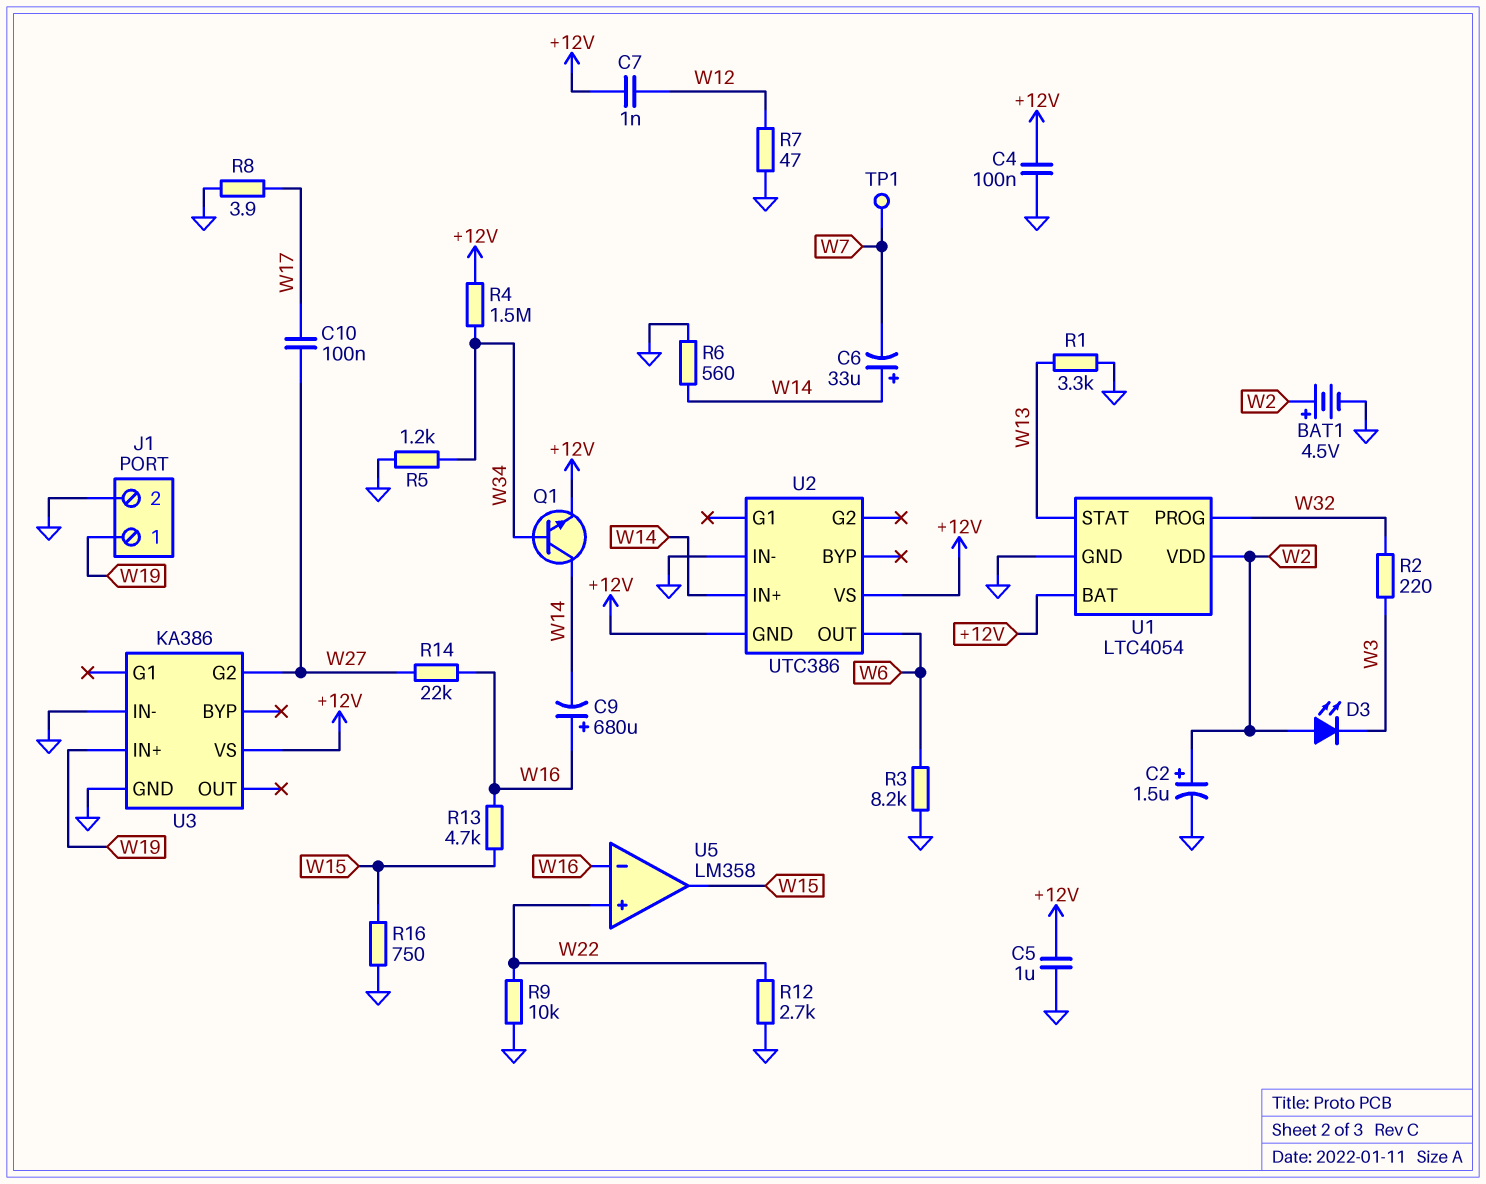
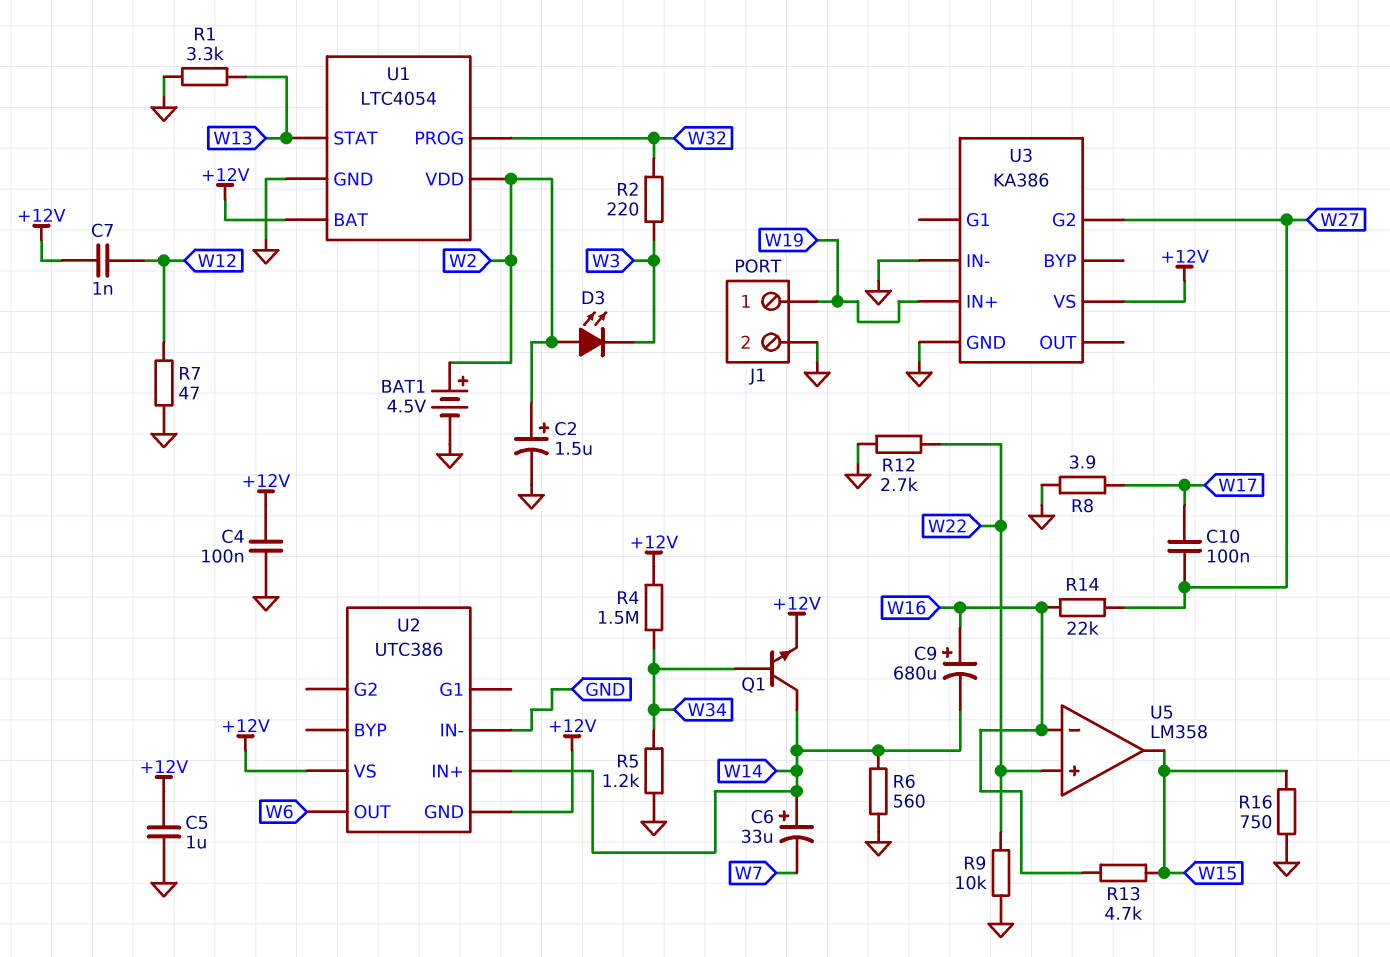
R3: 8.2k (GND, W6) -> none
TP1: test point (W7) -> none

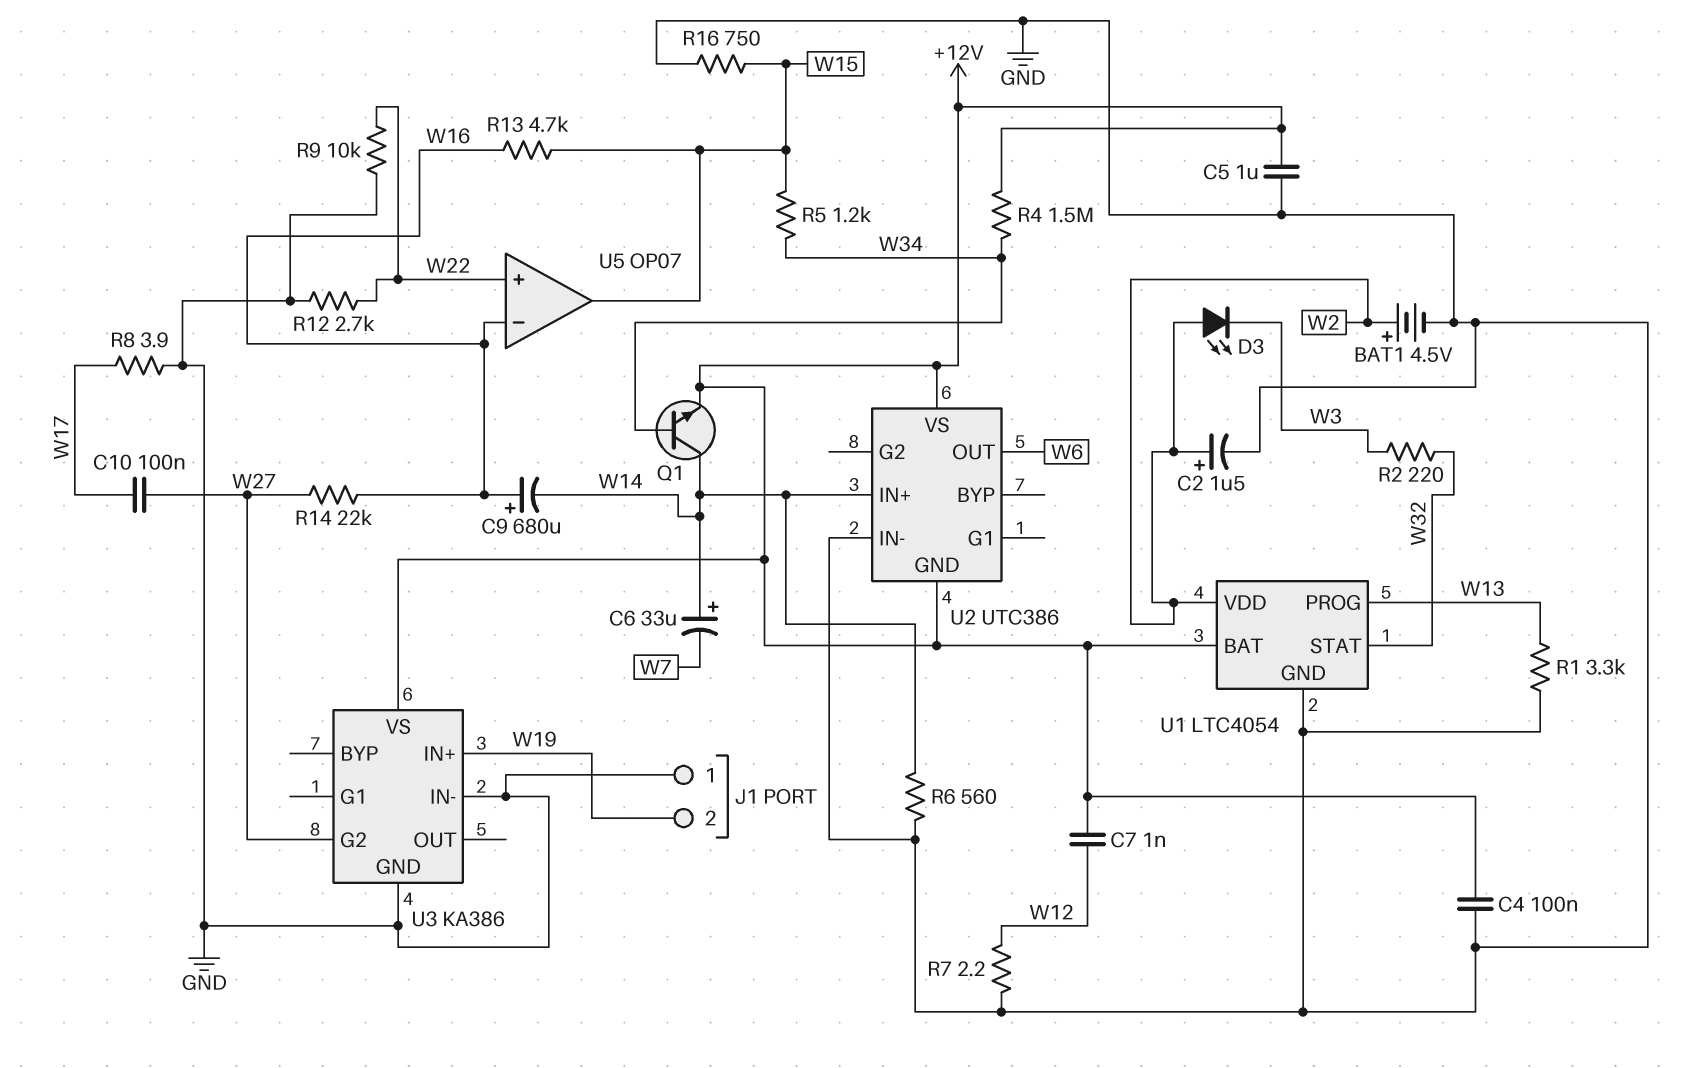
J1 pin 1: W19 -> GND
J1 pin 2: GND -> W19
R5: 1.2k (GND, W34) -> 1.2k (W15, W34)
R7: 47 (GND, W12) -> 2.2 (GND, W12)
U1 pin PROG: W32 -> W13
U1 pin STAT: W13 -> W32
U5: LM358 -> OP07

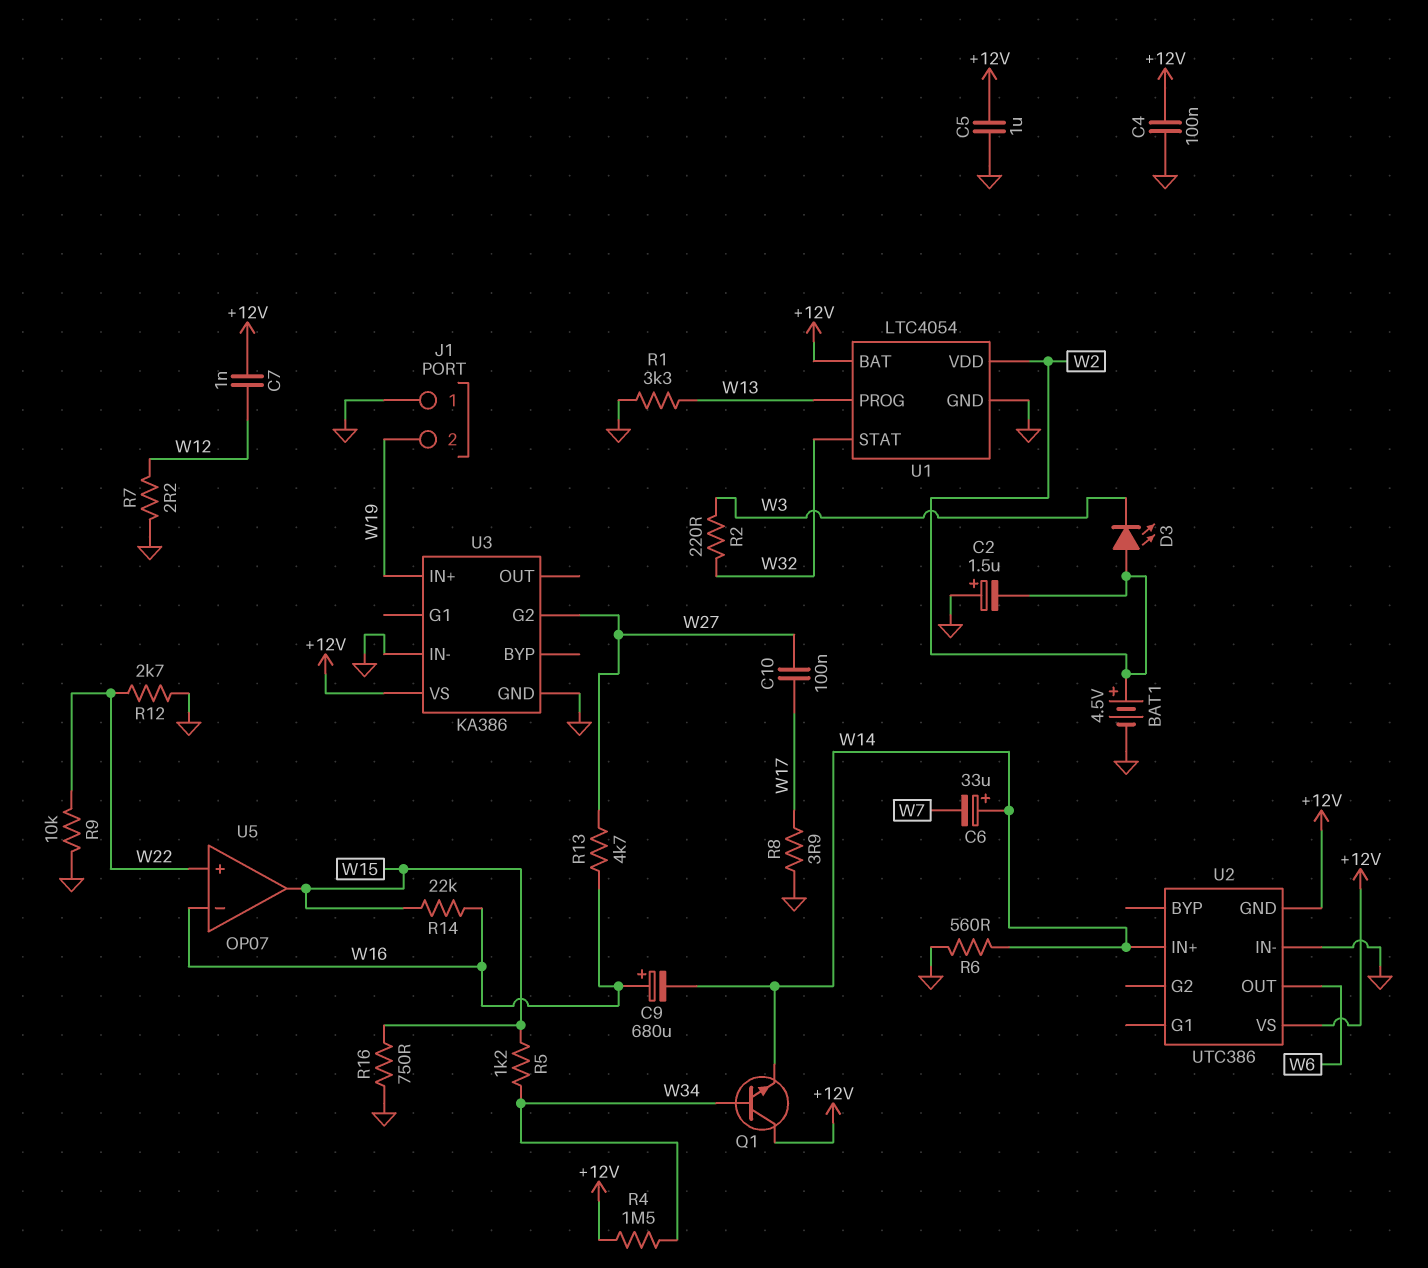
C2: 1.5uF (plus W2, minus GND) -> 1.5uF (plus GND, minus W2)
Q1: NPN (B W34, C W14, E +12V) -> NPN (B W34, C +12V, E W14)
R13: 4.7k (W15, W16) -> 4.7k (W16, W27)
R14: 22k (W16, W27) -> 22k (W15, W16)

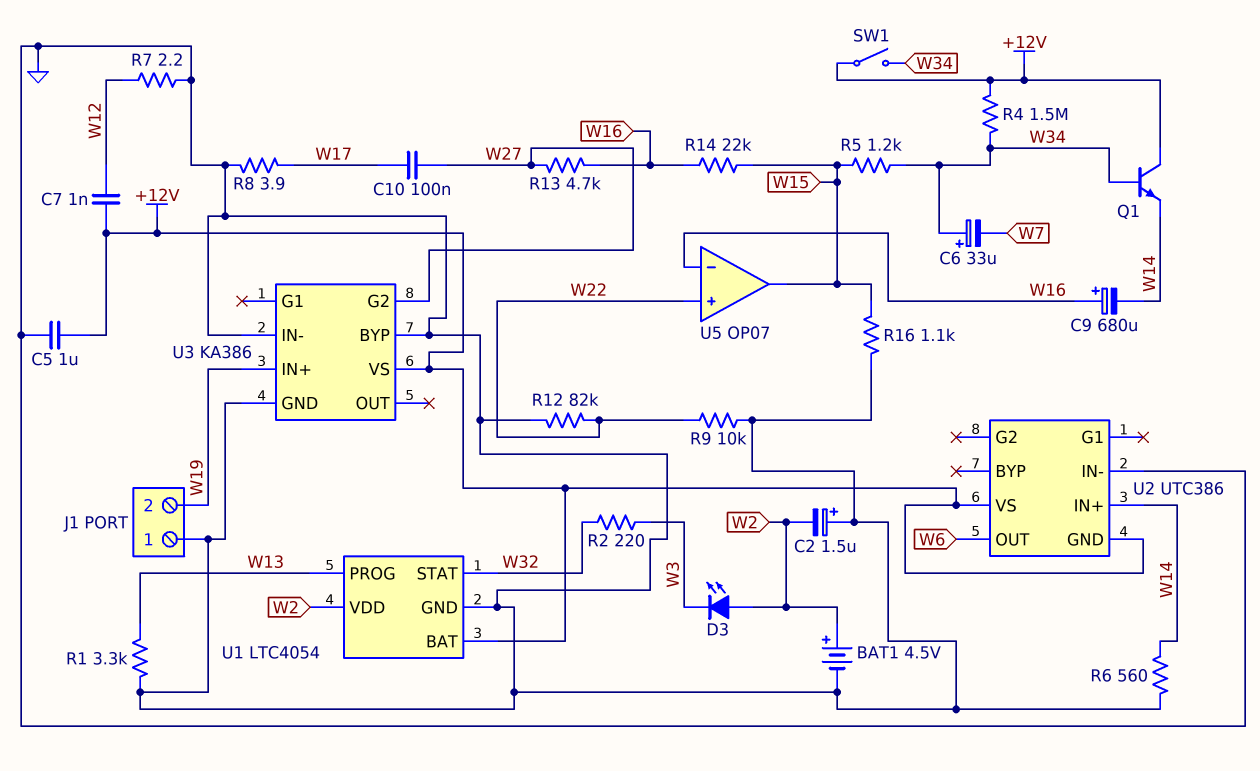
C4: 100nF (+12V, GND) -> none
C6: 33uF (plus W14, minus W7) -> 33uF (plus W34, minus W7)
R12: 2.7k (GND, W22) -> 82k (GND, W22)
R16: 750 (GND, W15) -> 1.1k (GND, W15)
SW1: none -> switch (+12V, W34)
U3 pin BYP: none -> GND

